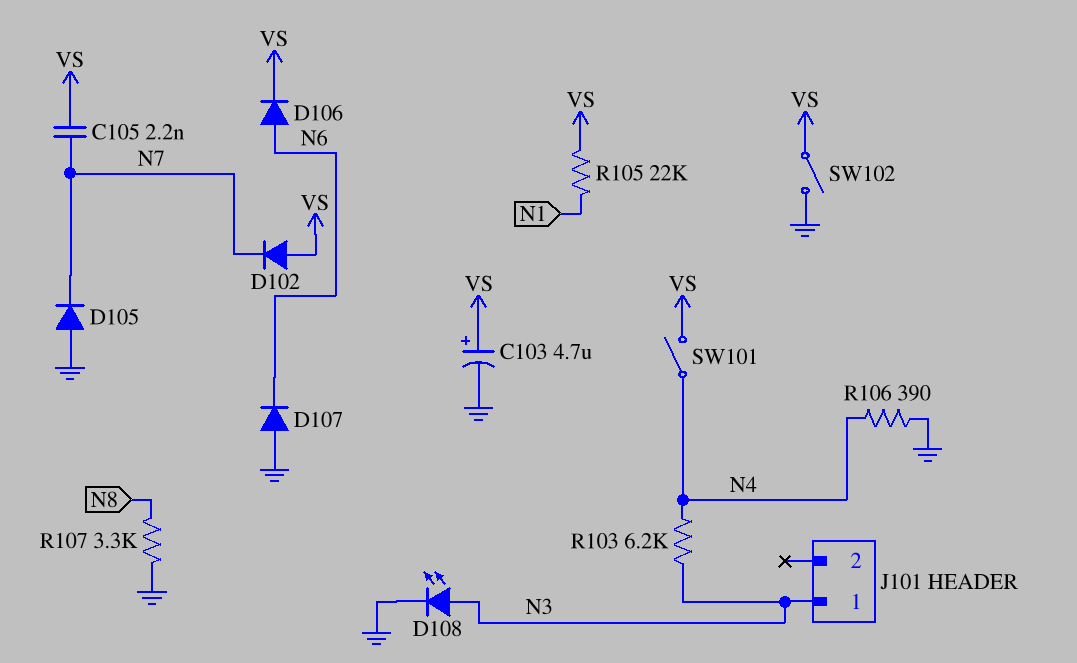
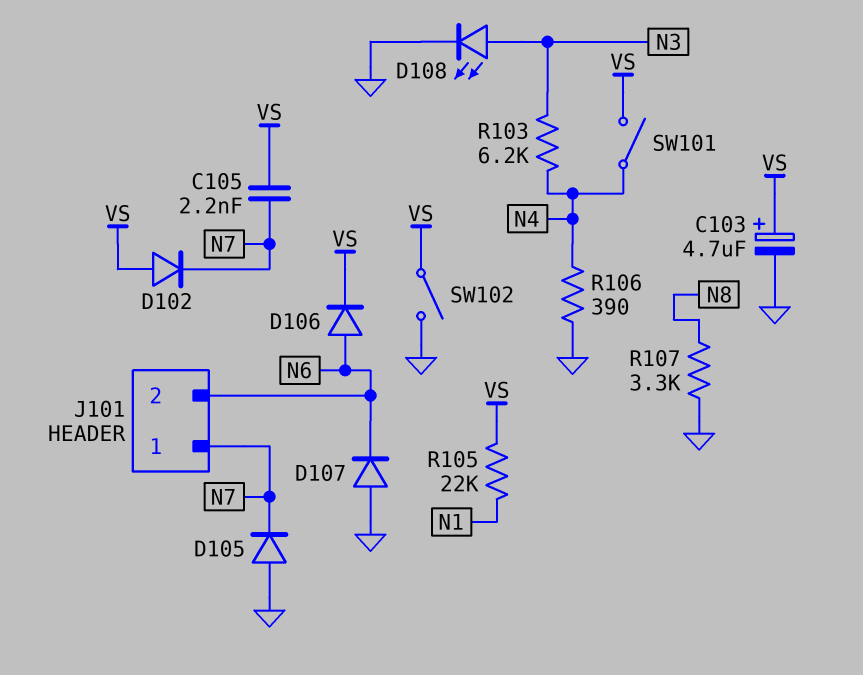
J101 pin 1: N3 -> N7
J101 pin 2: none -> N6

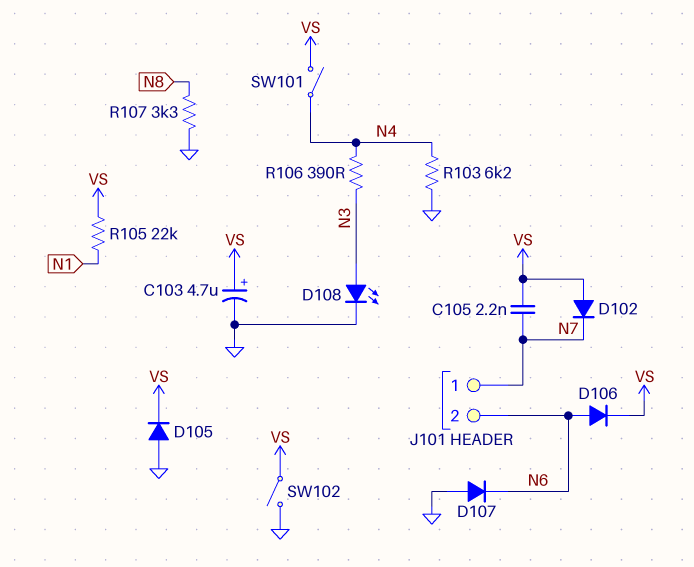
D105: diode (A GND, K N7) -> diode (A GND, K VS)
R103: 6.2k (N3, N4) -> 6.2k (GND, N4)
R106: 390 (GND, N4) -> 390 (N3, N4)

